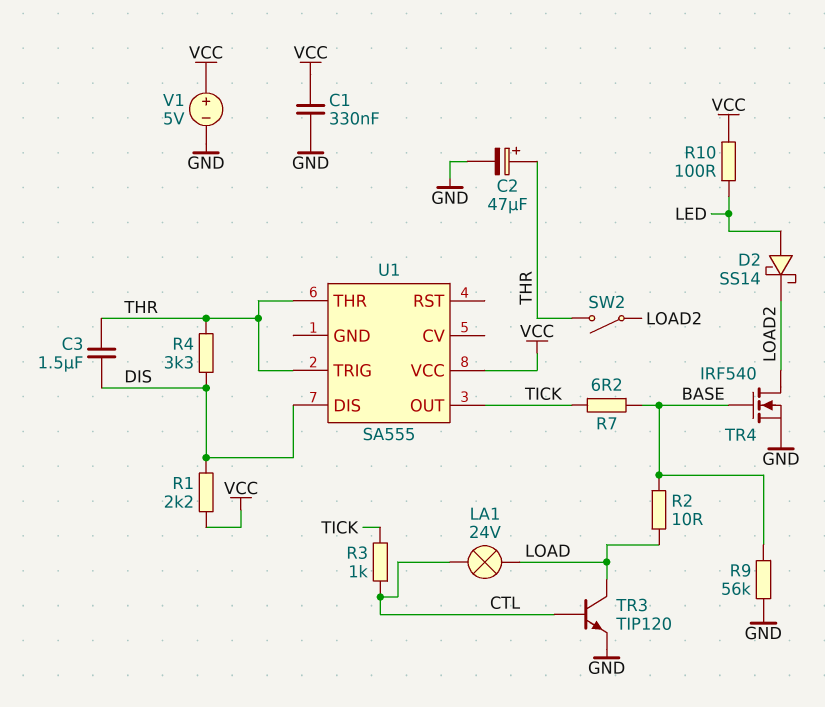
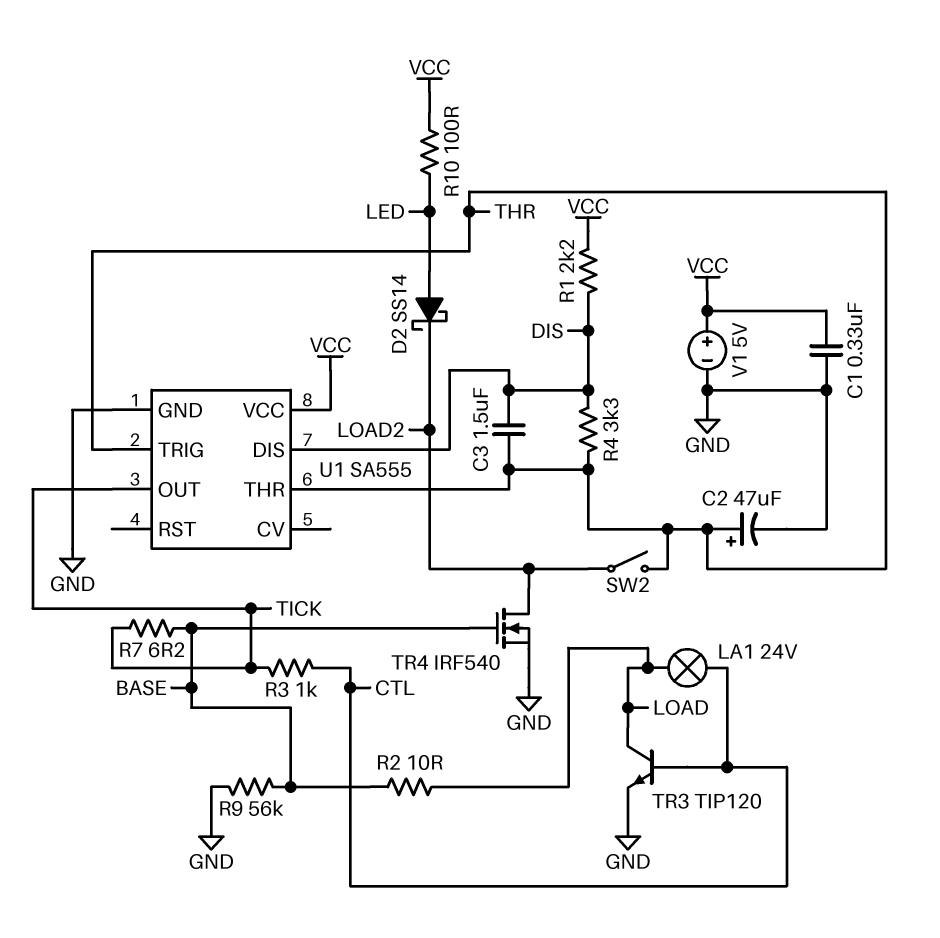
U1 pin GND: none -> GND

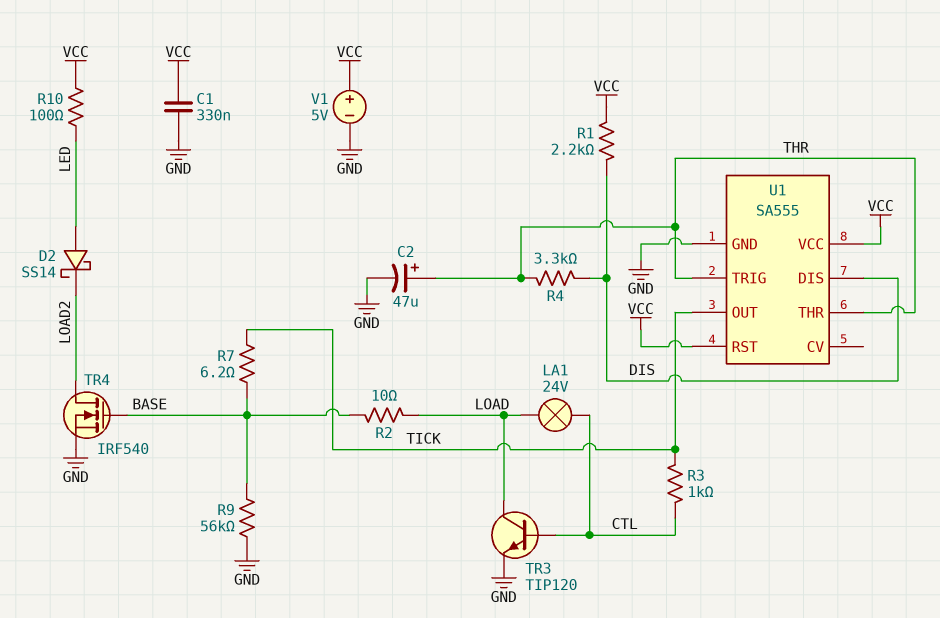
C3: 1.5uF (DIS, THR) -> none
SW2: switch (LOAD2, THR) -> none
U1 pin RST: none -> VCC

